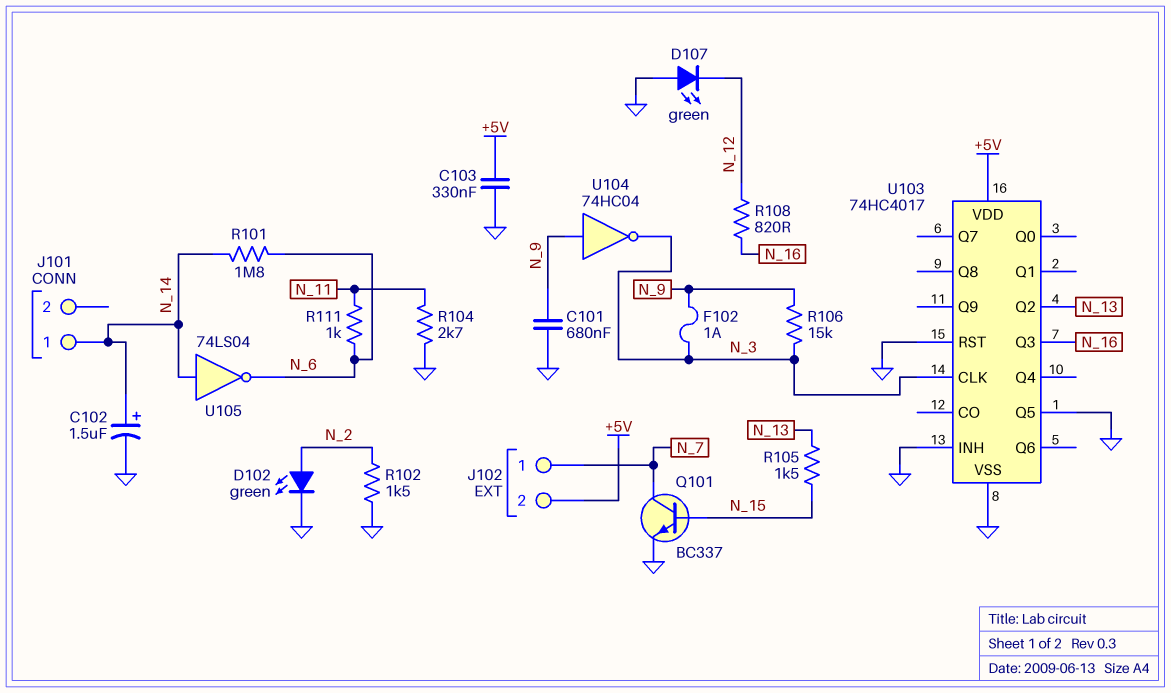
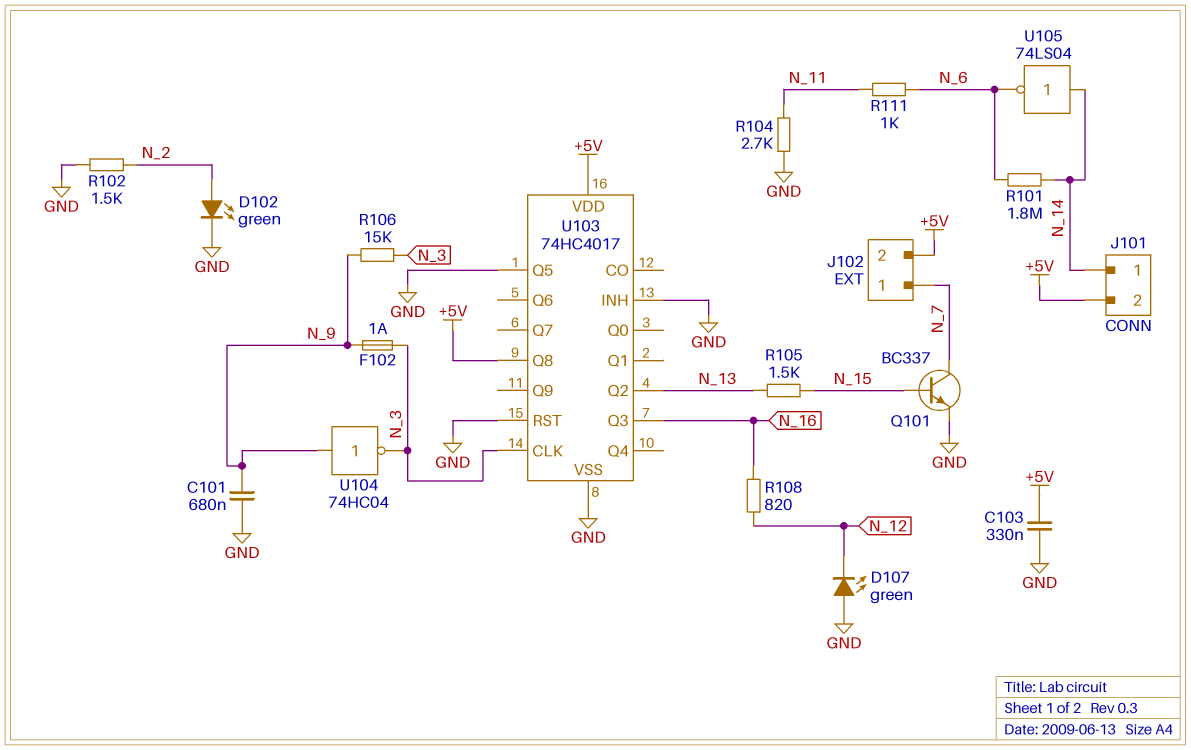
C102: 1.5uF (plus N_14, minus GND) -> none
J101 pin 2: none -> +5V
U103 pin Q8: none -> +5V

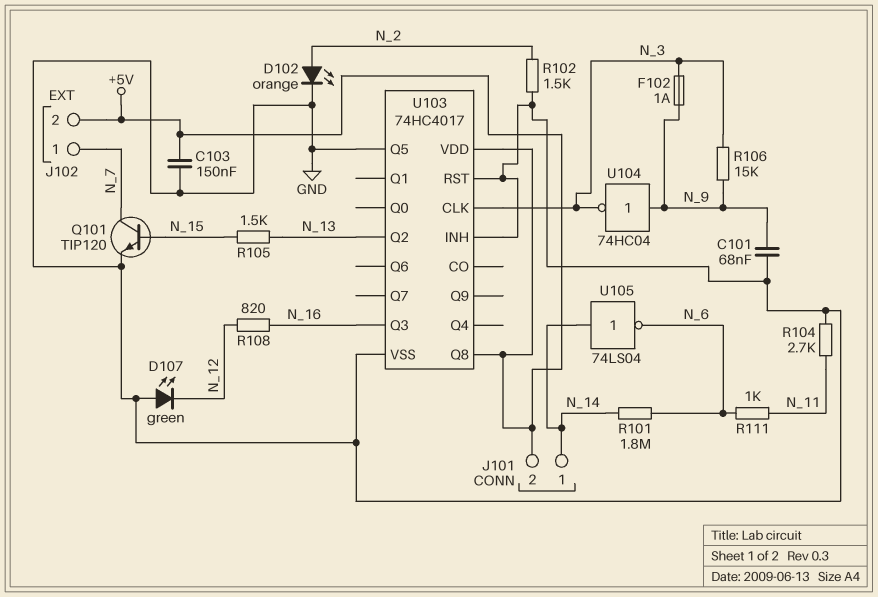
C101: 680nF (GND, N_9) -> 68nF (GND, N_9)
C103: 330nF (+5V, GND) -> 150nF (+5V, GND)
D102: LED green (A N_2, K GND) -> LED orange (A N_2, K GND)
Q101: NPN BC337 (B N_15, C N_7, E GND) -> NPN TIP120 (B N_15, C N_7, E GND)

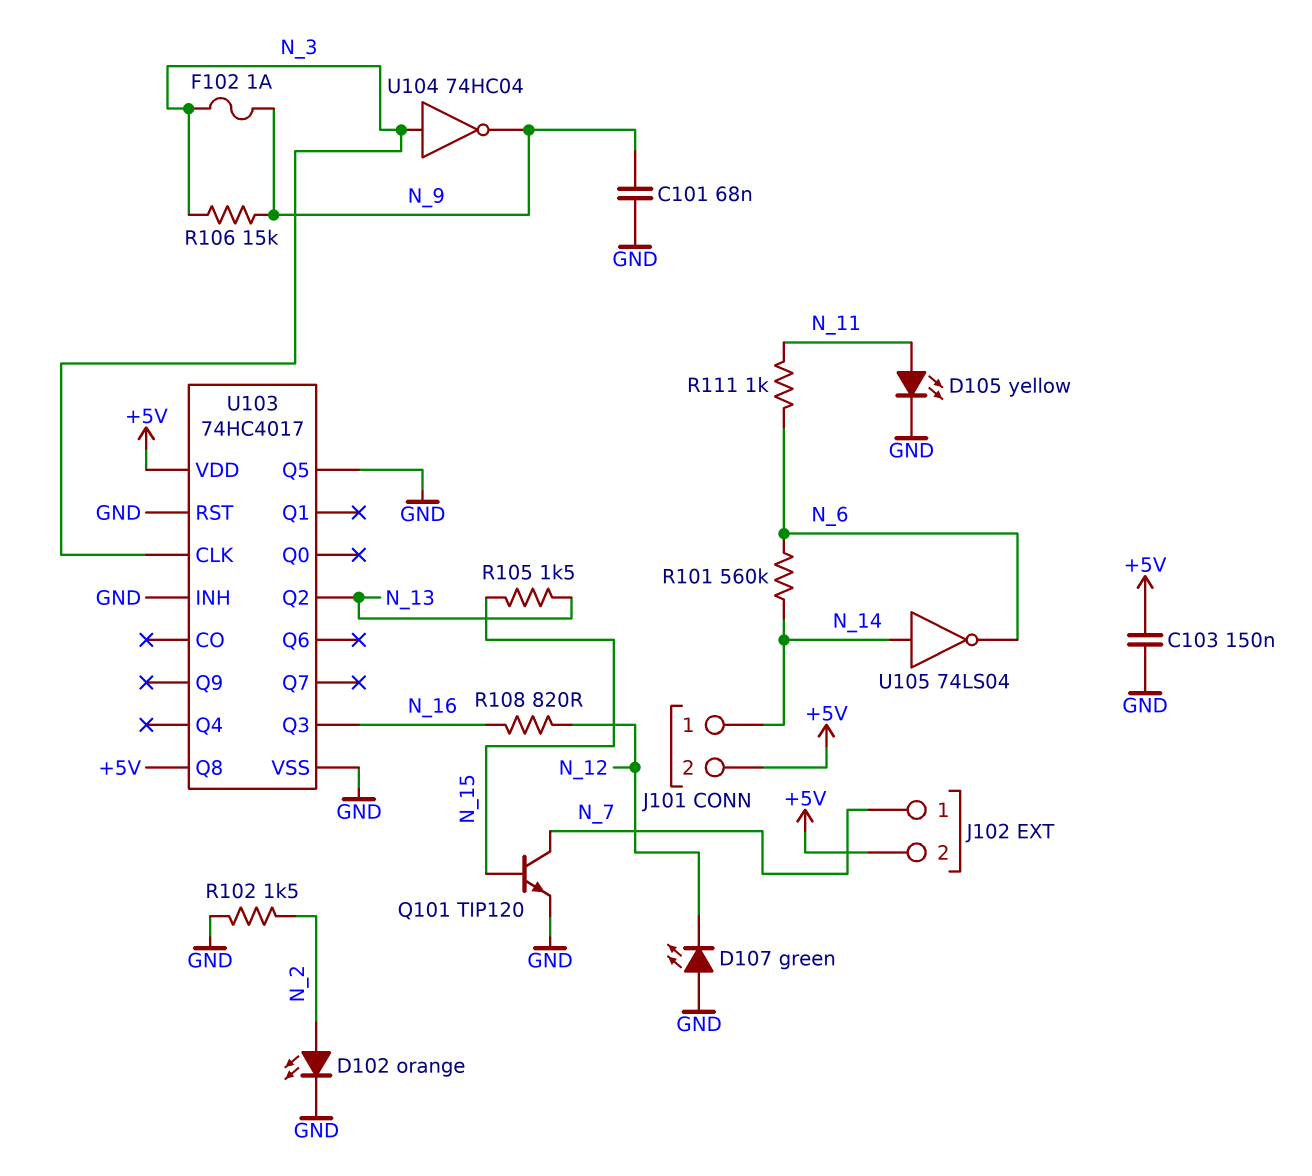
D105: none -> LED yellow (A N_11, K GND)
R101: 1.8M (N_6, N_14) -> 560k (N_6, N_14)
R104: 2.7k (GND, N_11) -> none
U104: NOT 74HC04 (in N_9, out N_3) -> NOT 74HC04 (in N_3, out N_9)

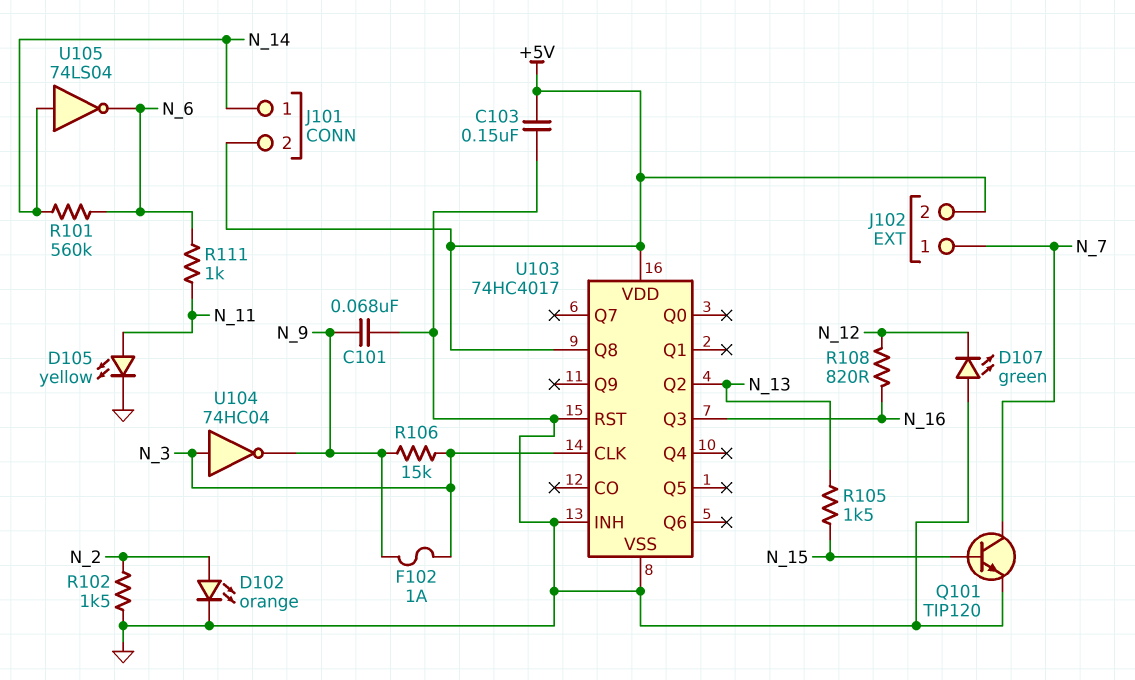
U103 pin Q5: GND -> none

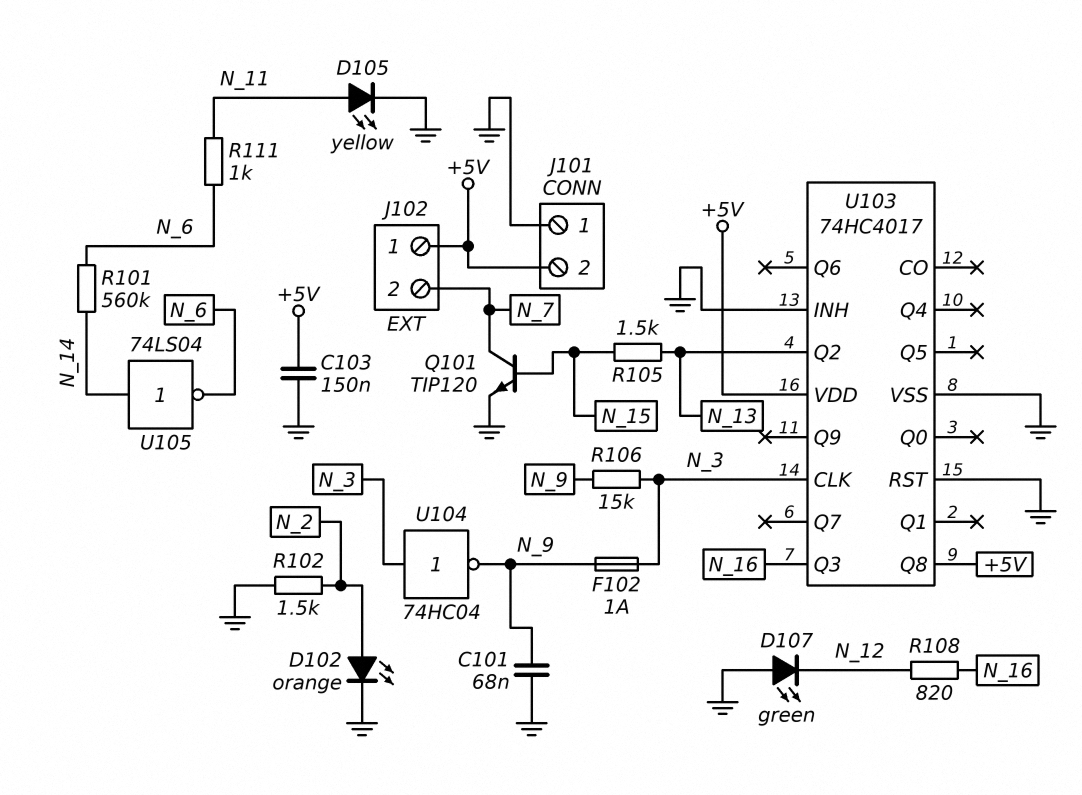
J101 pin 1: N_14 -> GND
J102 pin 1: N_7 -> +5V
J102 pin 2: +5V -> N_7

